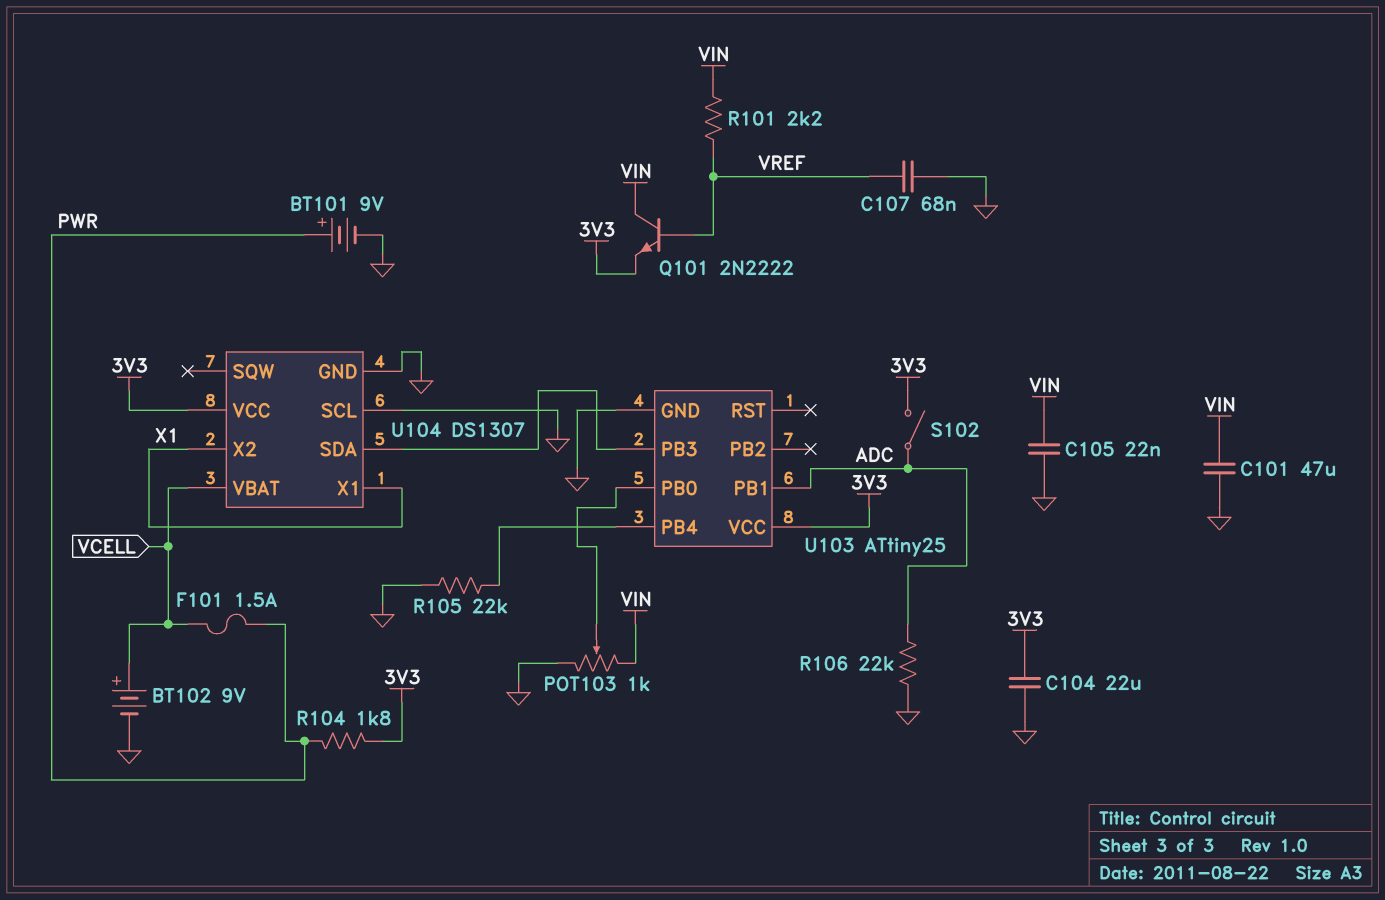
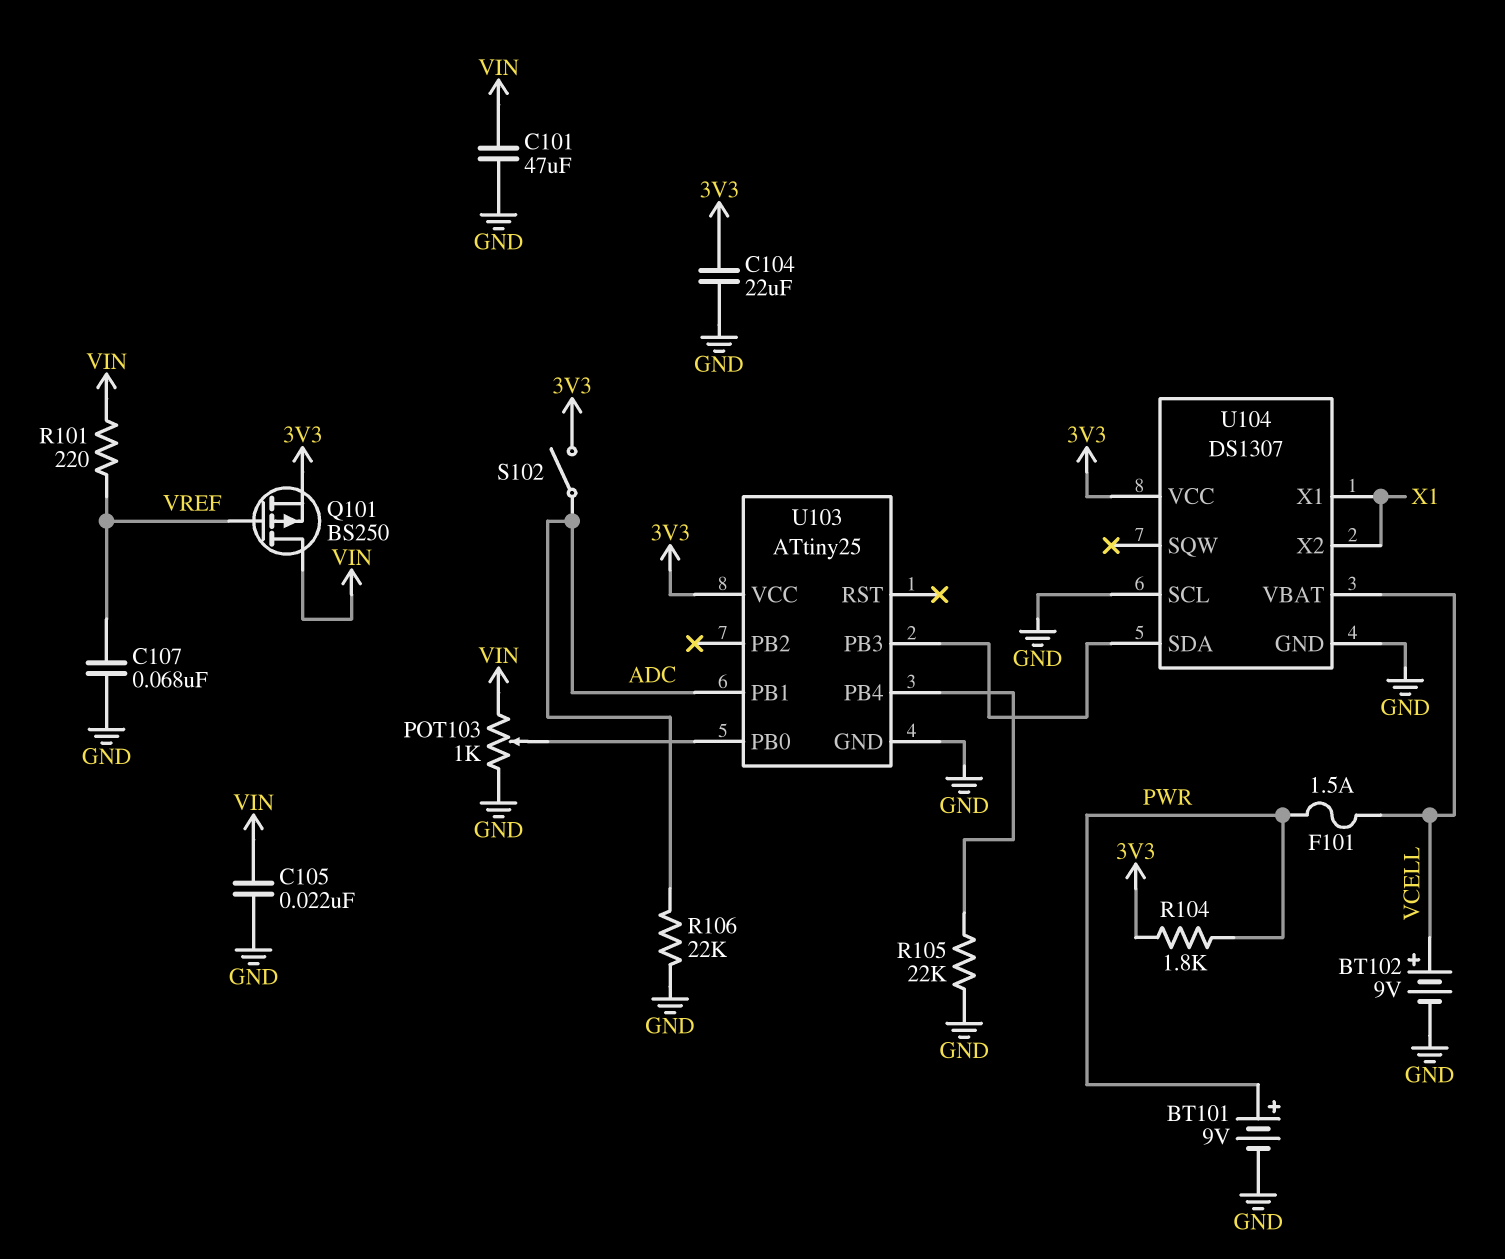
Q101: NPN 2N2222 (B VREF, C VIN, E 3V3) -> PMOS BS250 (G VREF, D VIN, S 3V3)
R101: 2.2k (VIN, VREF) -> 220 (VIN, VREF)

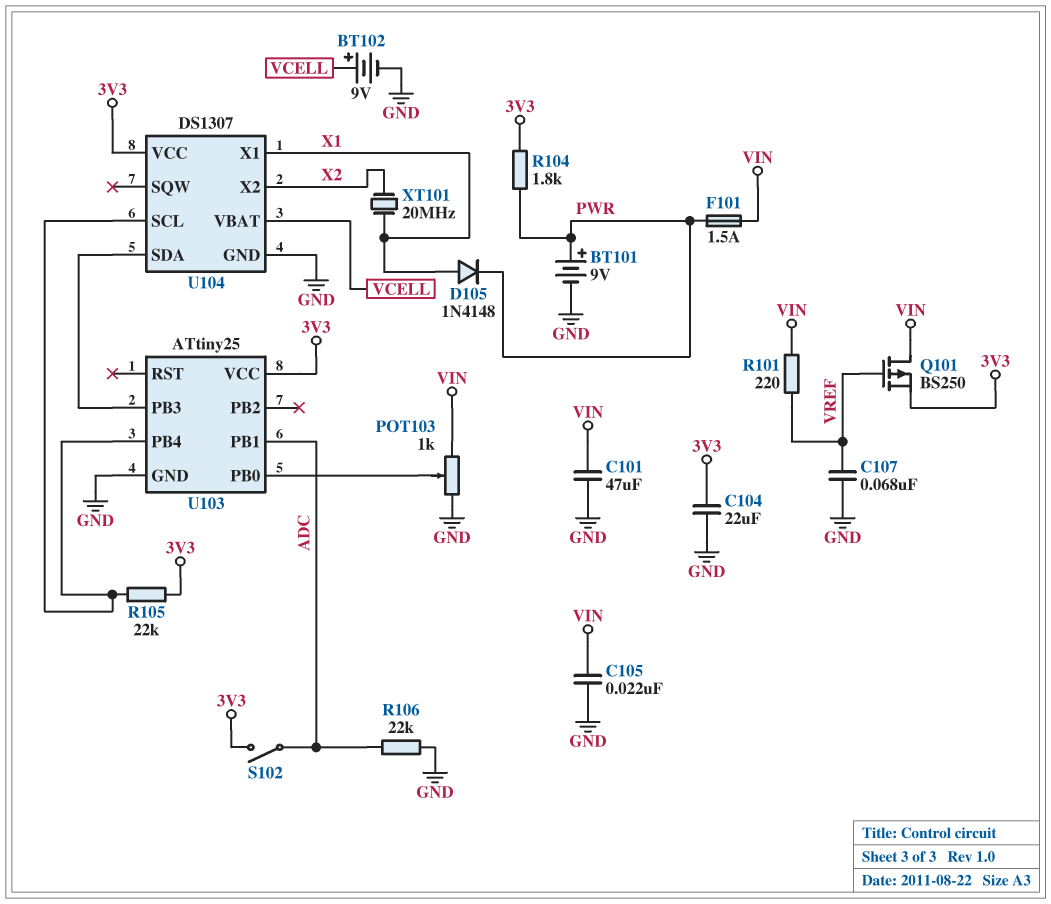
D105: none -> diode 1N4148 (A X1, K PWR)
F101: 1.5A (PWR, VCELL) -> 1.5A (PWR, VIN)
R105: 22k (GND, U103/PB4) -> 22k (3V3, U103/PB4)
U104 pin SCL: GND -> U103/PB4
U104 pin X2: X1 -> X2
XT101: none -> 20MHz (X1, X2)

